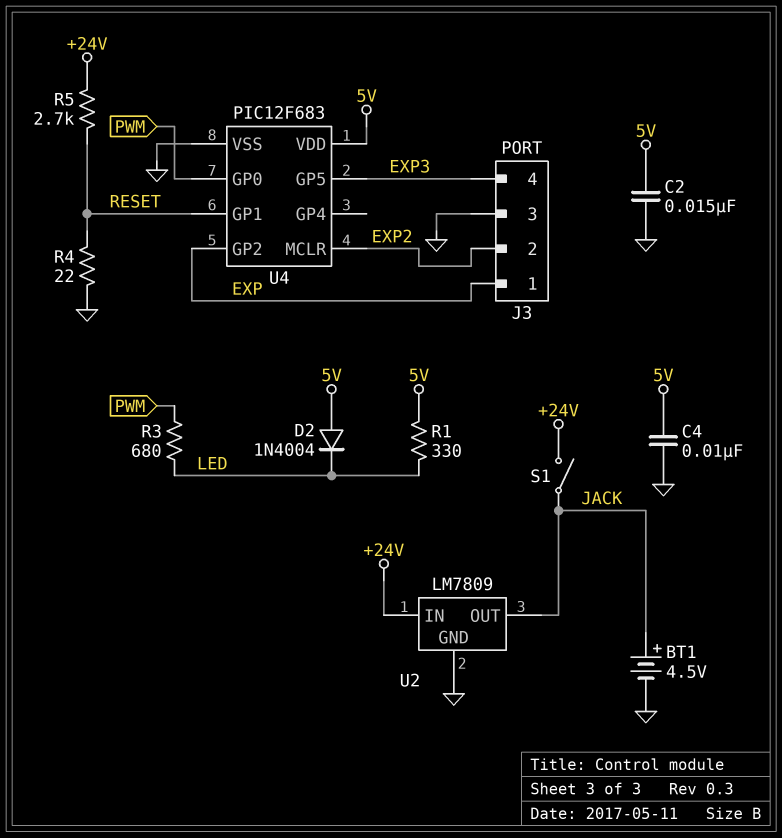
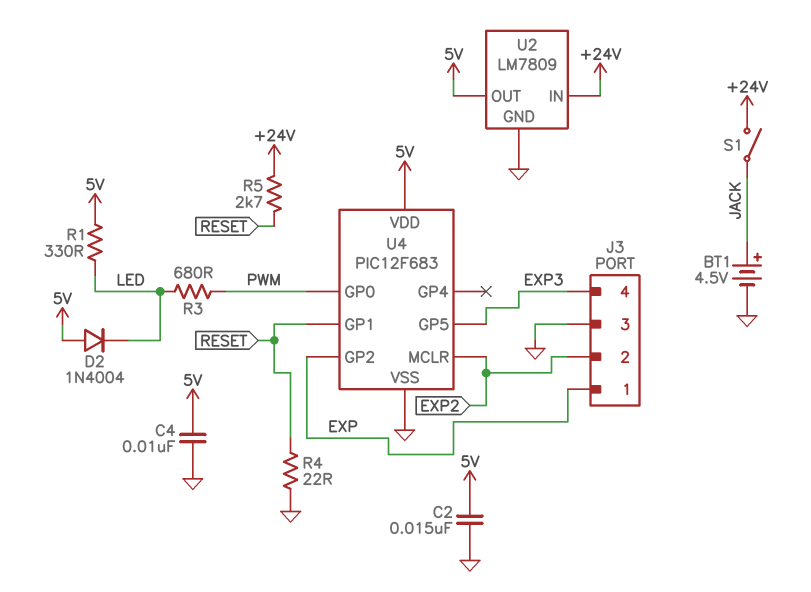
U2 pin OUT: JACK -> 5V

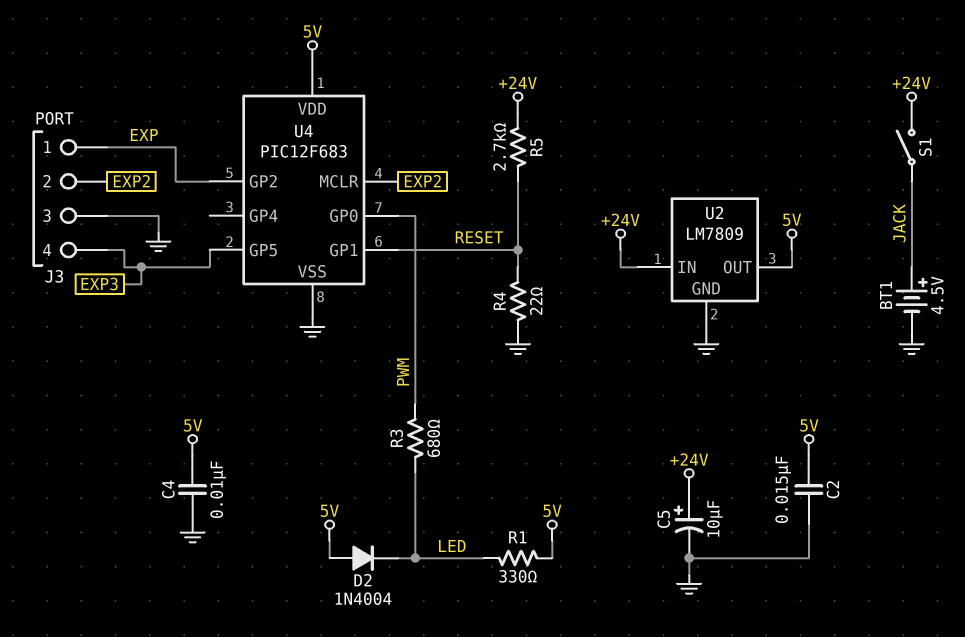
C5: none -> 10uF (plus +24V, minus GND)

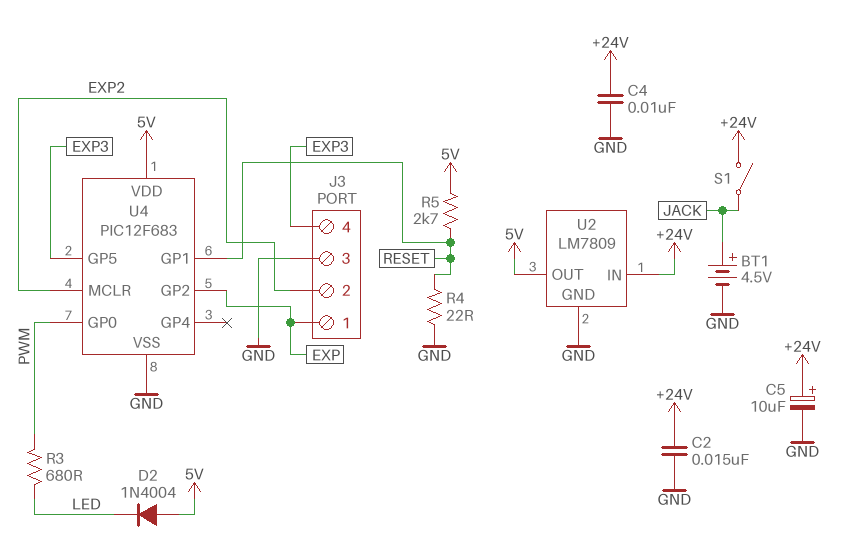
C2: 15nF (5V, GND) -> 15nF (+24V, GND)
C4: 10nF (5V, GND) -> 10nF (+24V, GND)
R1: 330 (5V, LED) -> none
R5: 2.7k (+24V, RESET) -> 2.7k (5V, RESET)

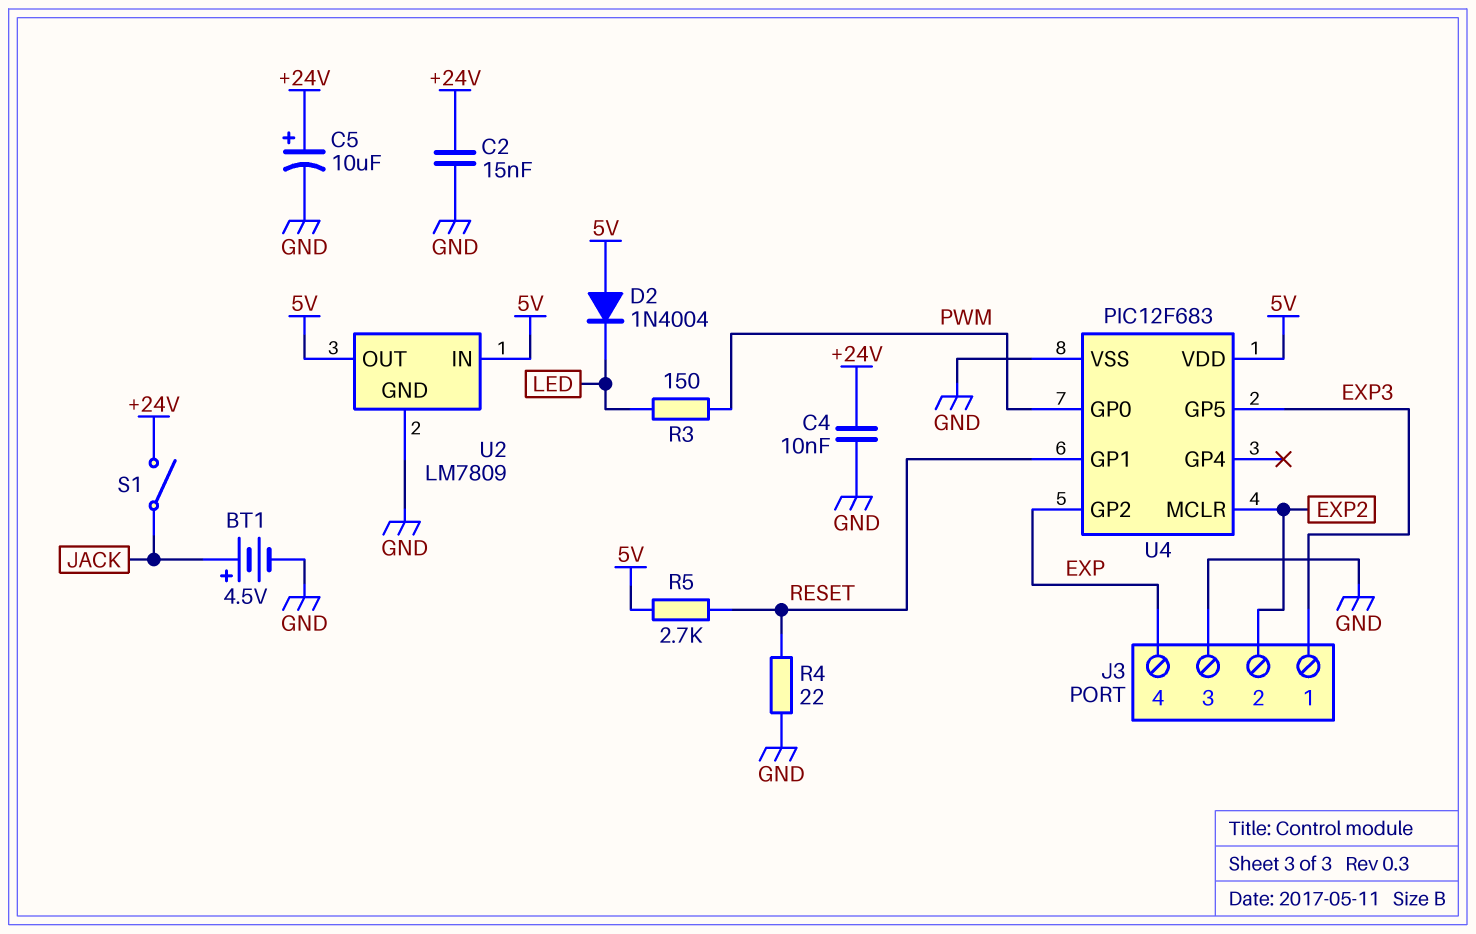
J3 pin 1: EXP -> EXP3
J3 pin 4: EXP3 -> EXP
R3: 680 (LED, PWM) -> 150 (LED, PWM)
U2 pin IN: +24V -> 5V

